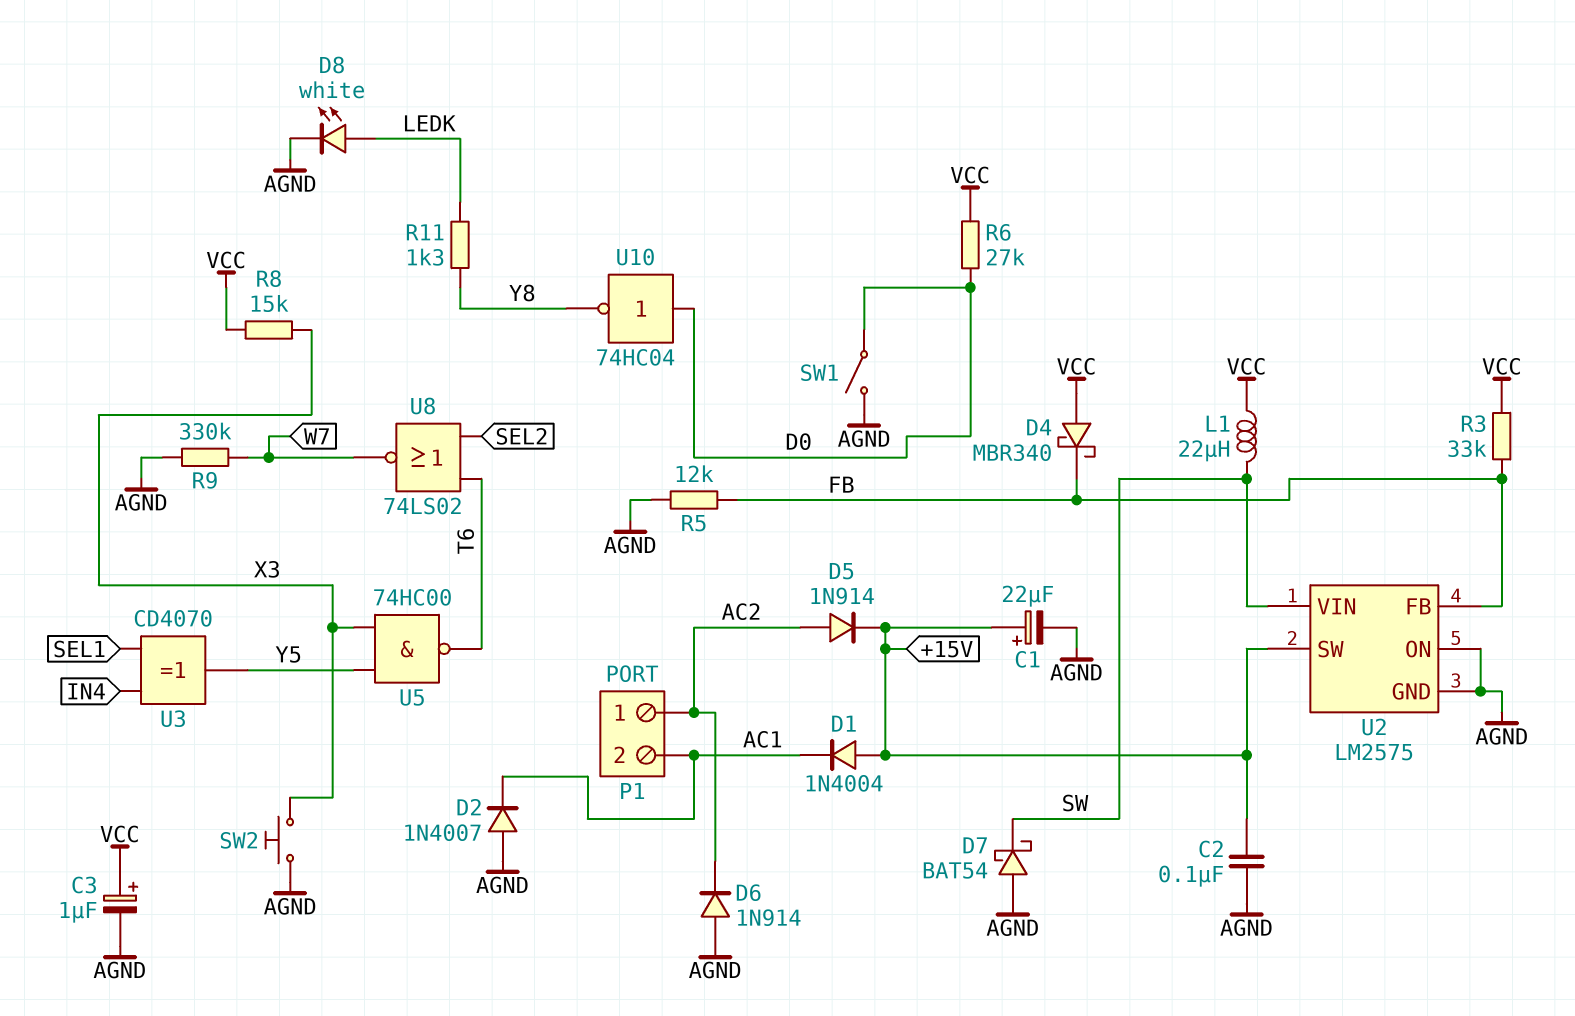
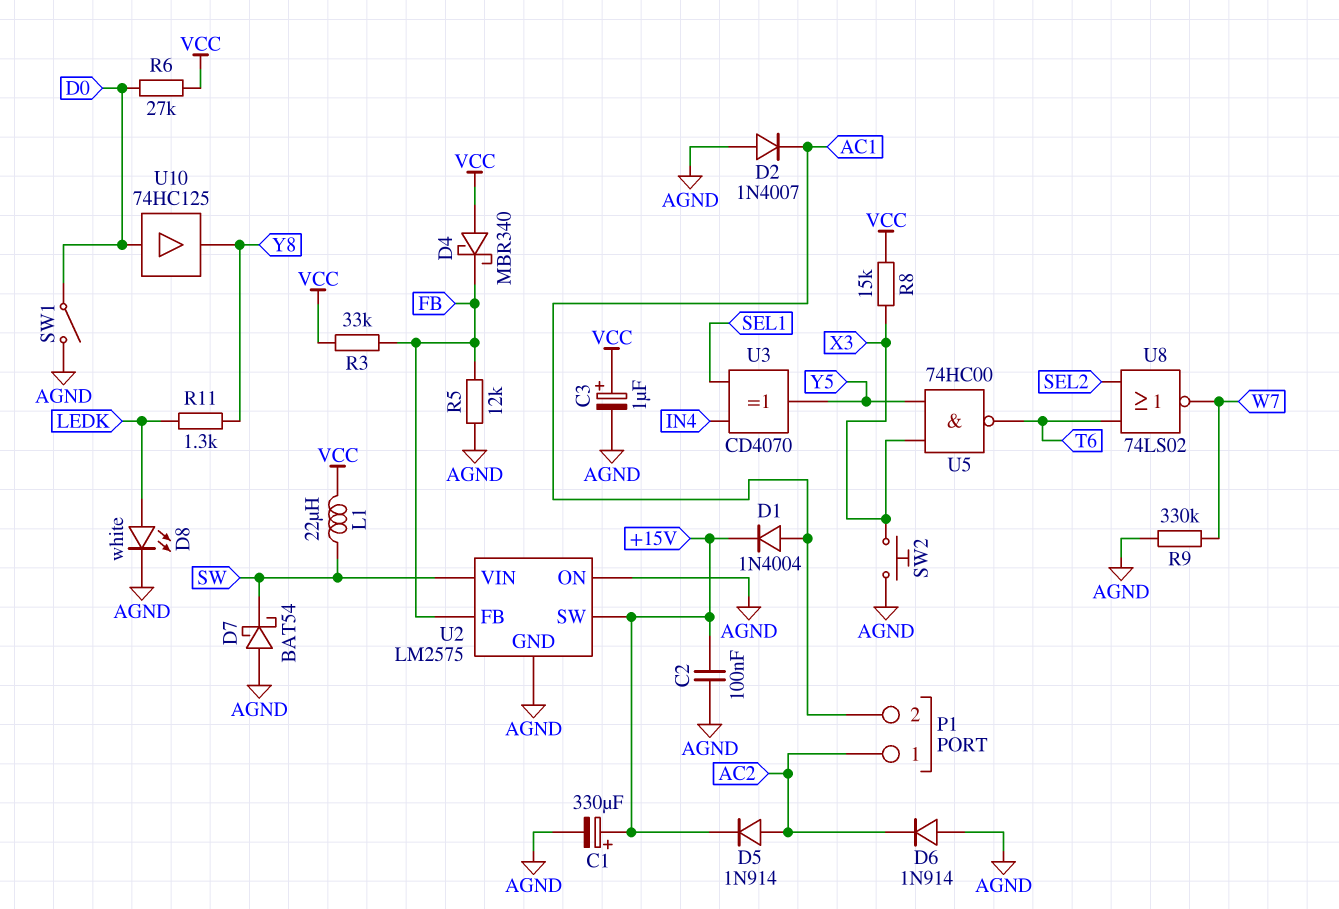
C1: 22uF (plus +15V, minus AGND) -> 330uF (plus +15V, minus AGND)
D1: diode 1N4004 (A +15V, K AC1) -> diode 1N4004 (A AC1, K +15V)
U10: NOT 74HC04 (in D0, out Y8) -> buffer 74HC125 (in D0, out Y8)

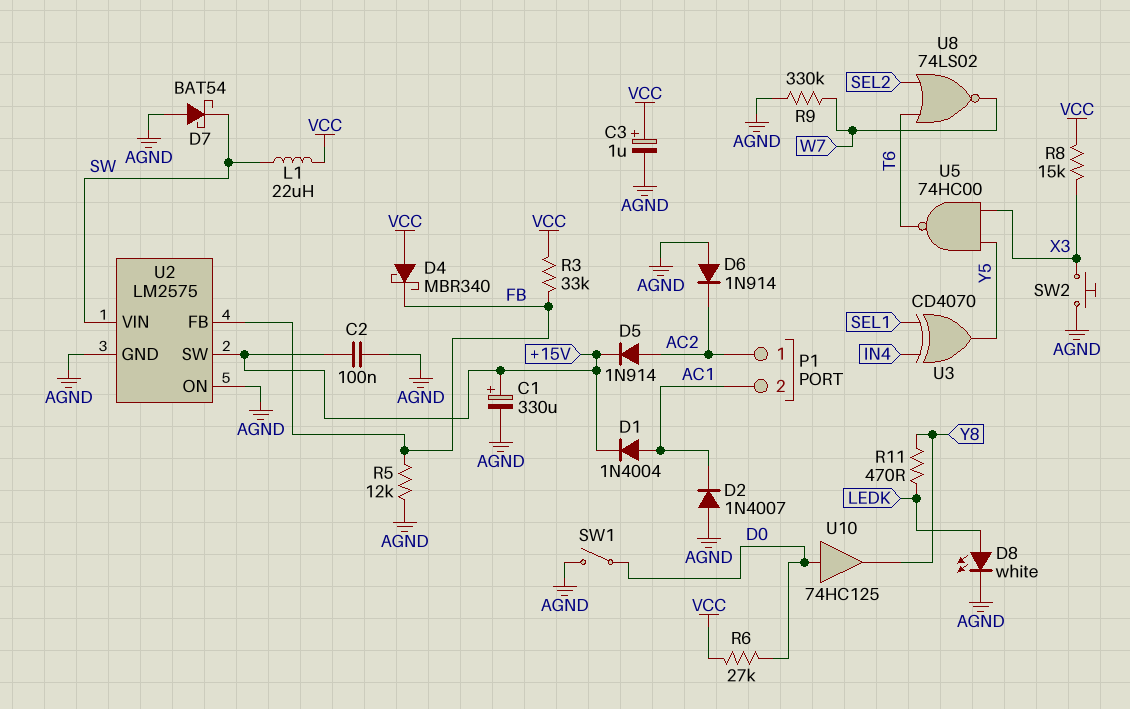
R11: 1.3k (LEDK, Y8) -> 470 (LEDK, Y8)

